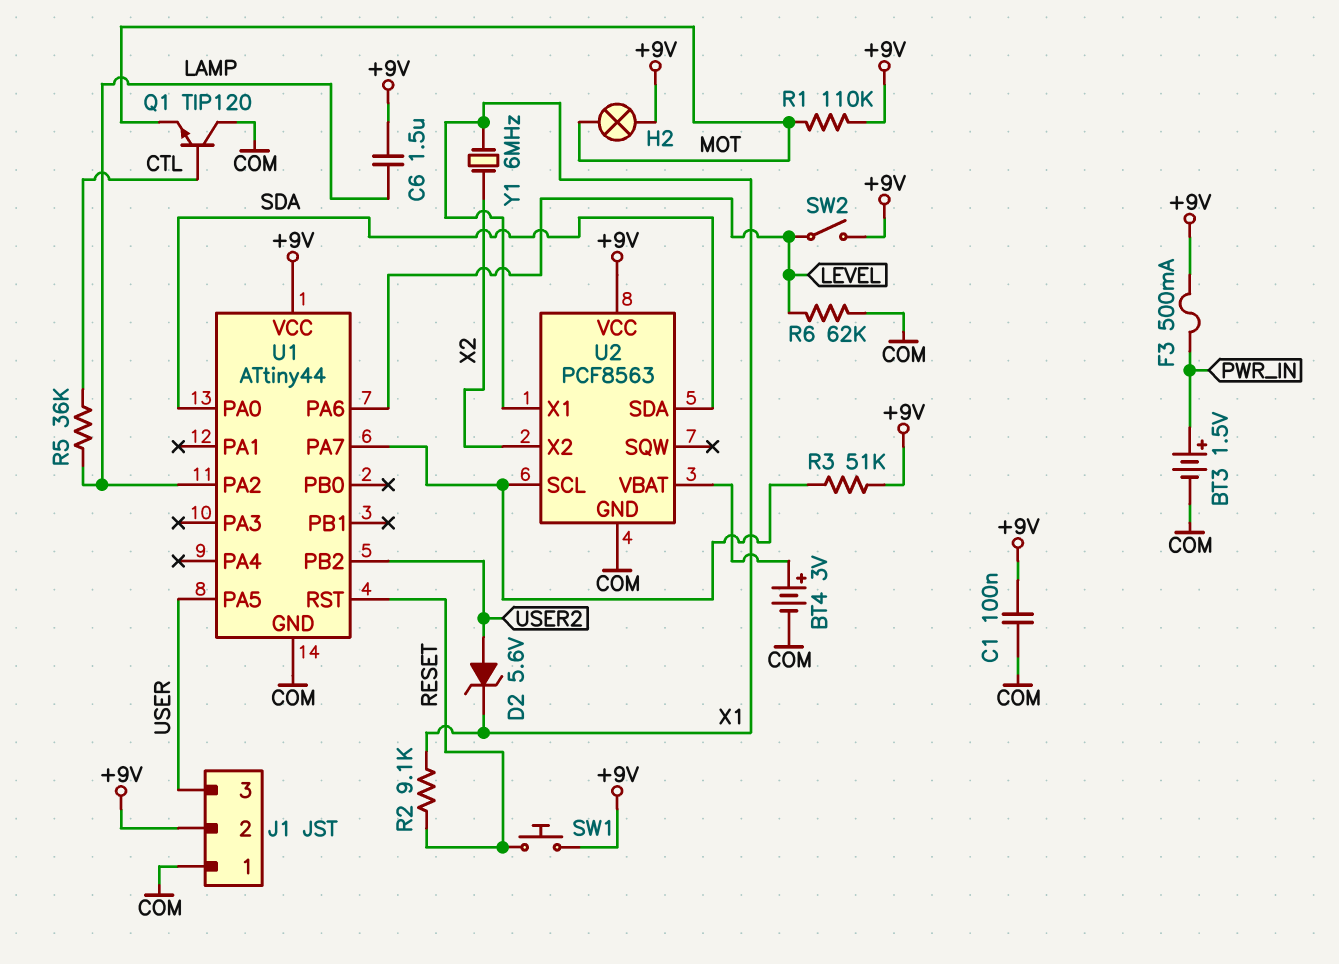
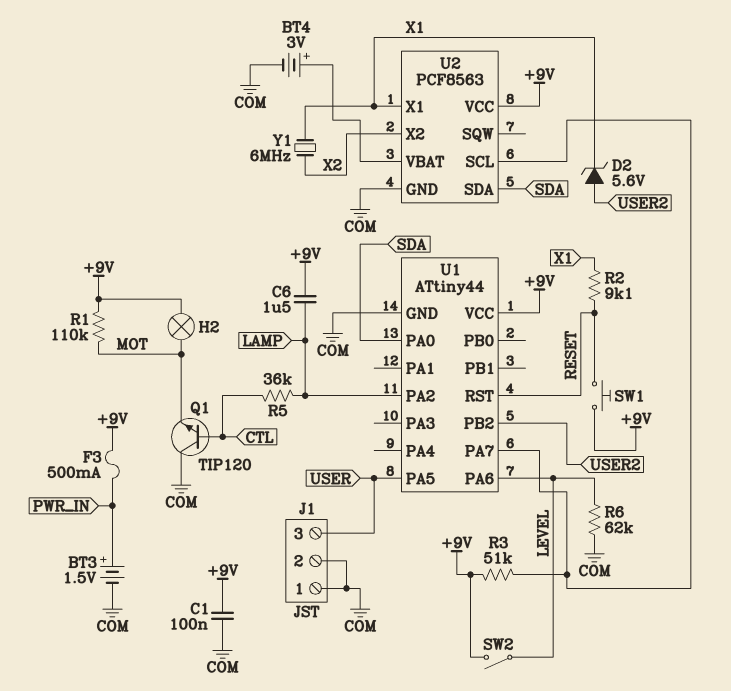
J1 pin 2: +9V -> COM

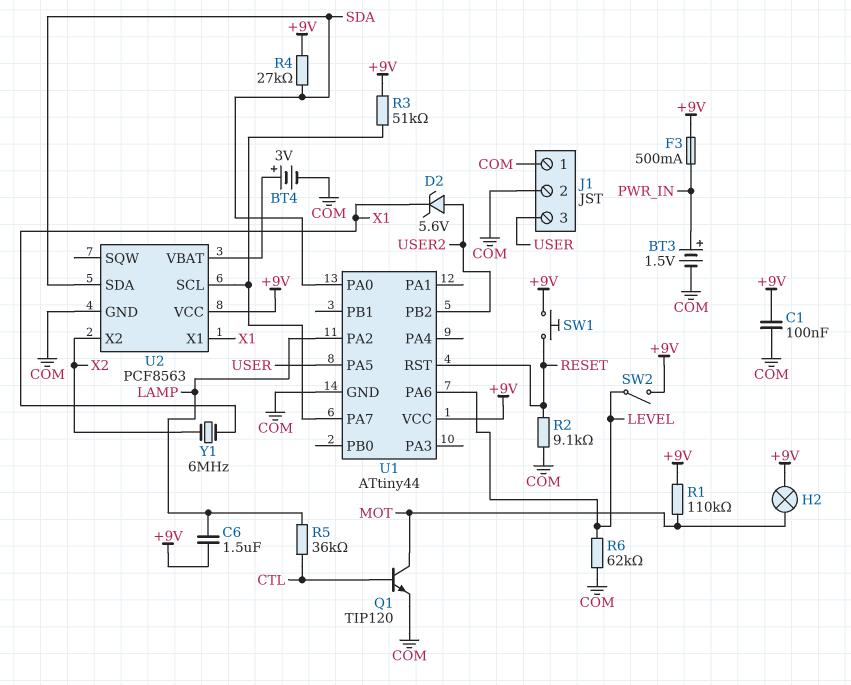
Q1: NPN TIP120 (B CTL, C COM, E MOT) -> NPN TIP120 (B CTL, C MOT, E COM)
R2: 9.1k (RESET, X1) -> 9.1k (COM, RESET)
R4: none -> 27k (+9V, SDA)

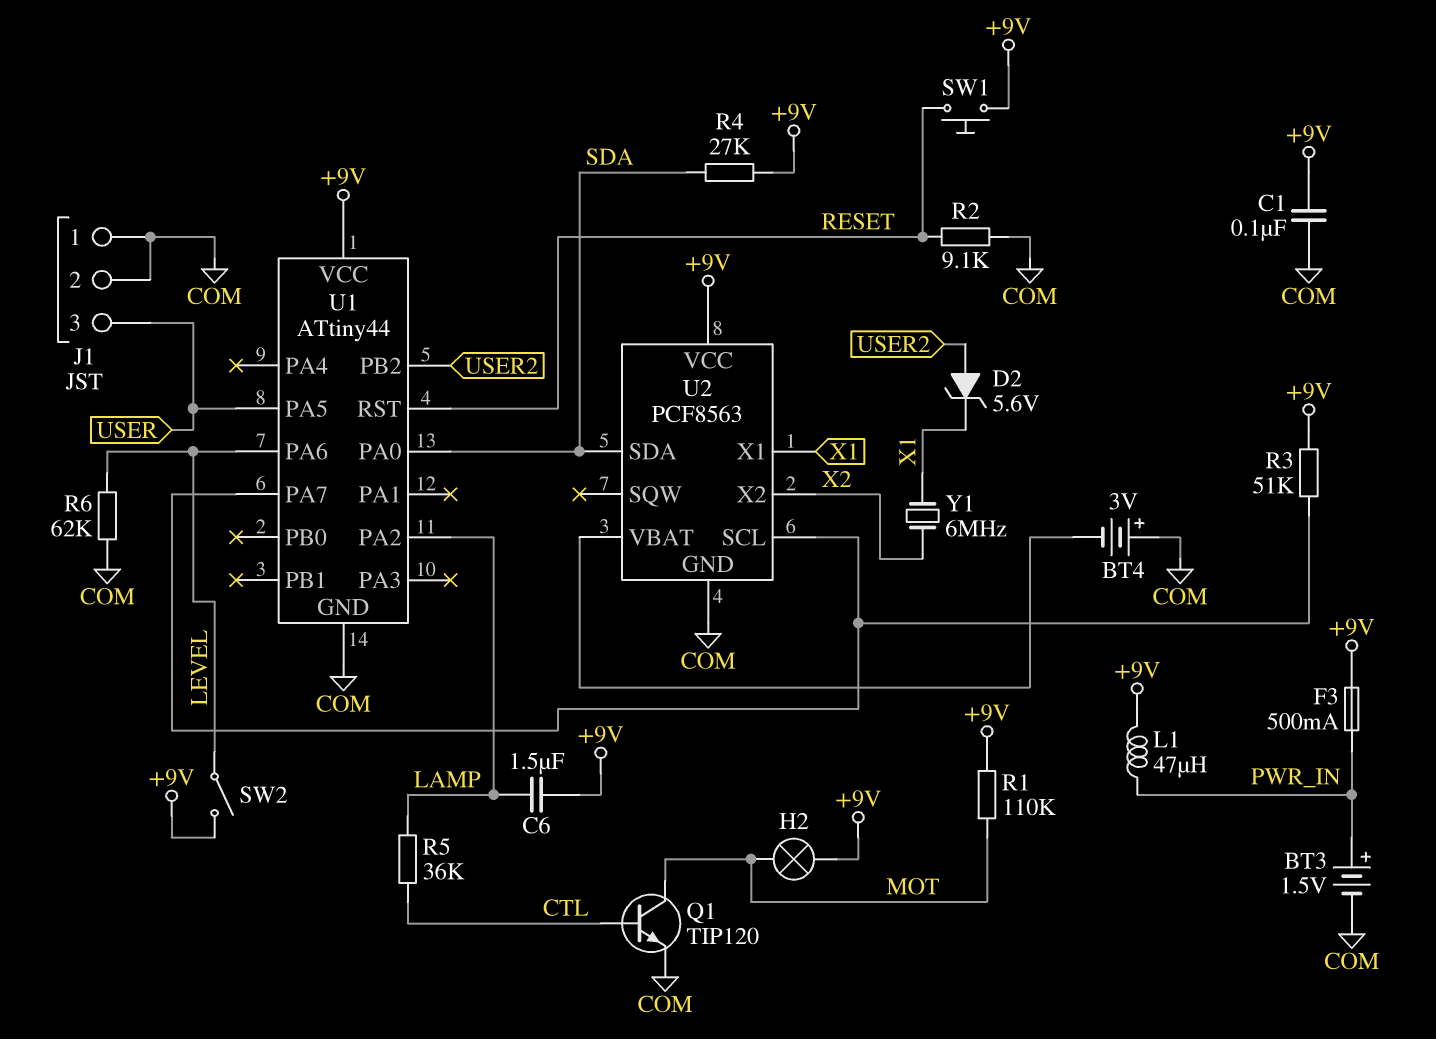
BT4: 3V (plus U2/VBAT, minus COM) -> 3V (plus COM, minus U2/VBAT)
L1: none -> 47uH (+9V, PWR_IN)

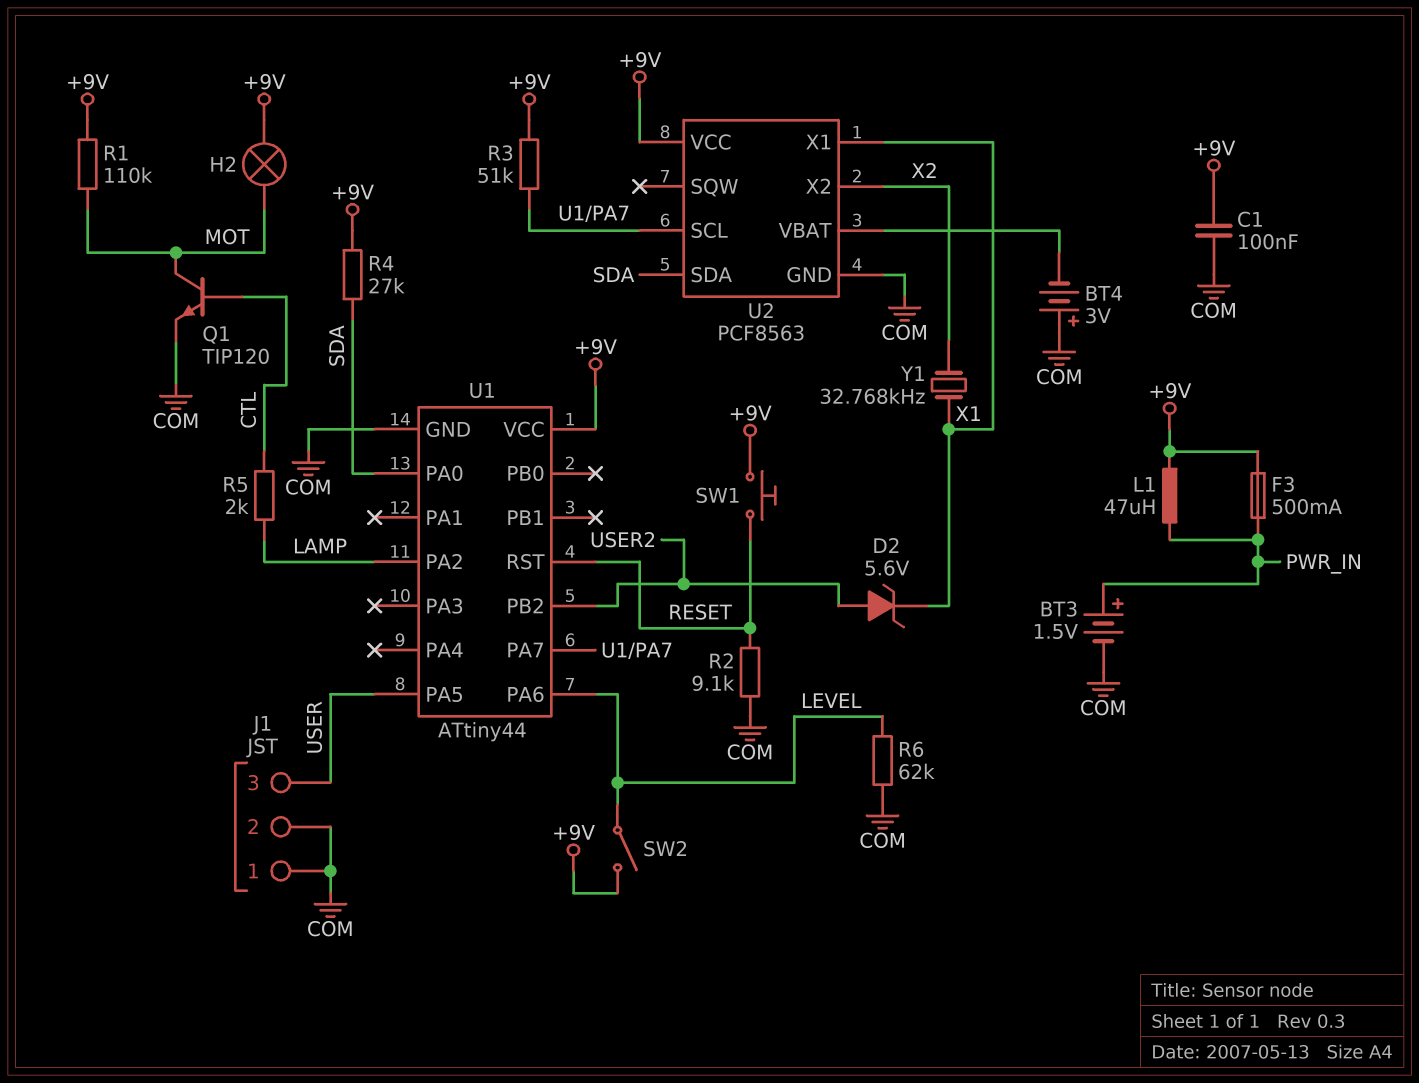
C6: 1.5uF (+9V, LAMP) -> none
R5: 36k (CTL, LAMP) -> 2k (CTL, LAMP)
Y1: 6MHz (X1, X2) -> 32.768kHz (X1, X2)

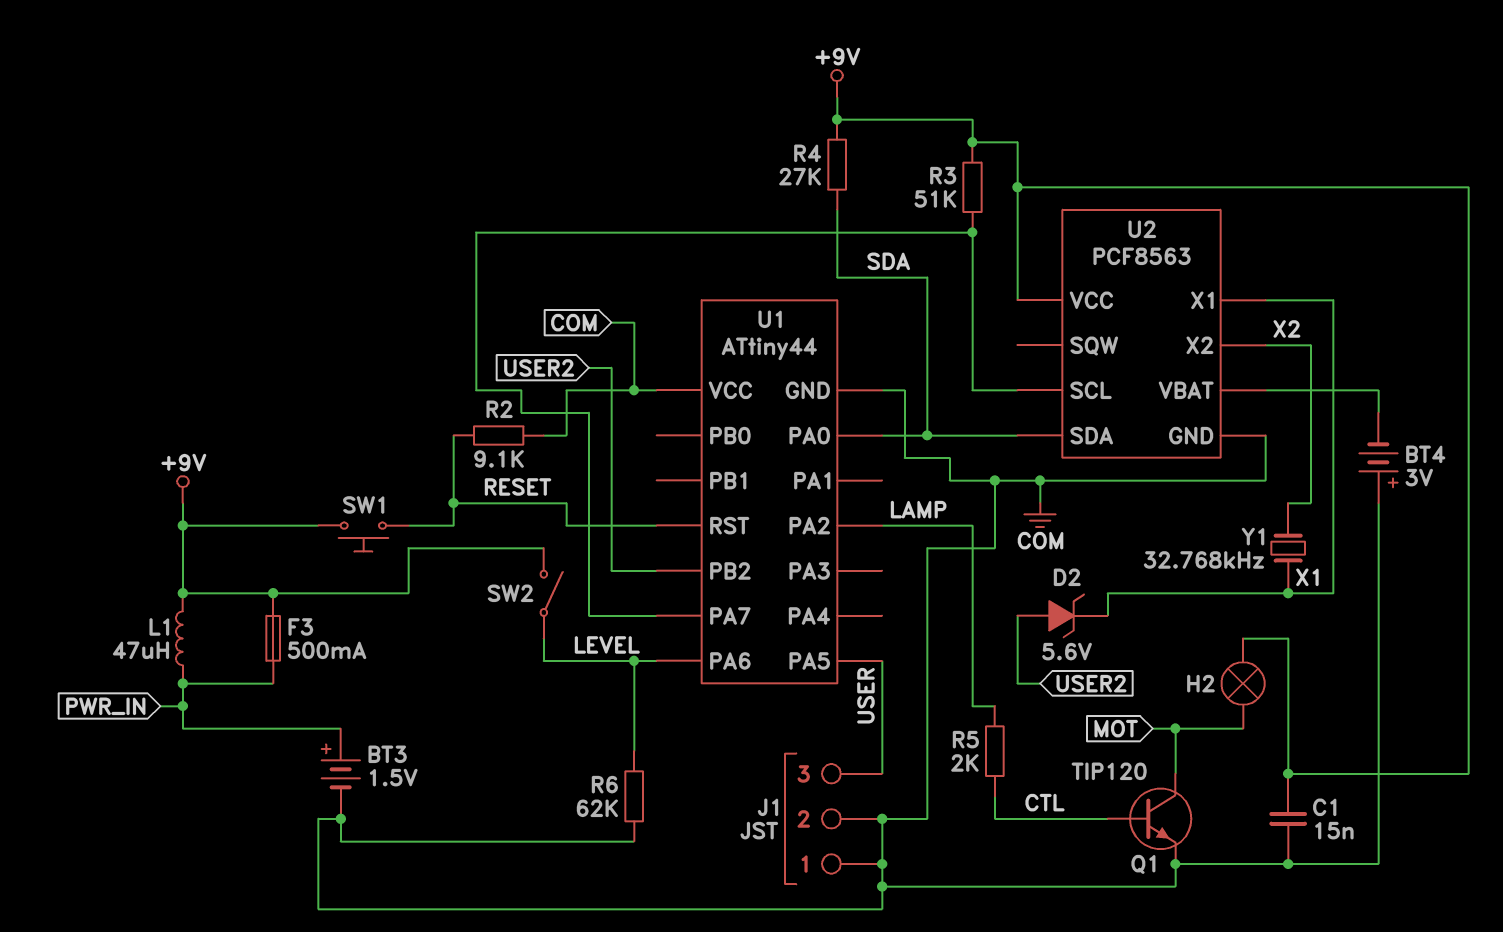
C1: 100nF (+9V, COM) -> 15nF (+9V, COM)
R1: 110k (+9V, MOT) -> none
U1 pin VCC: +9V -> COM

